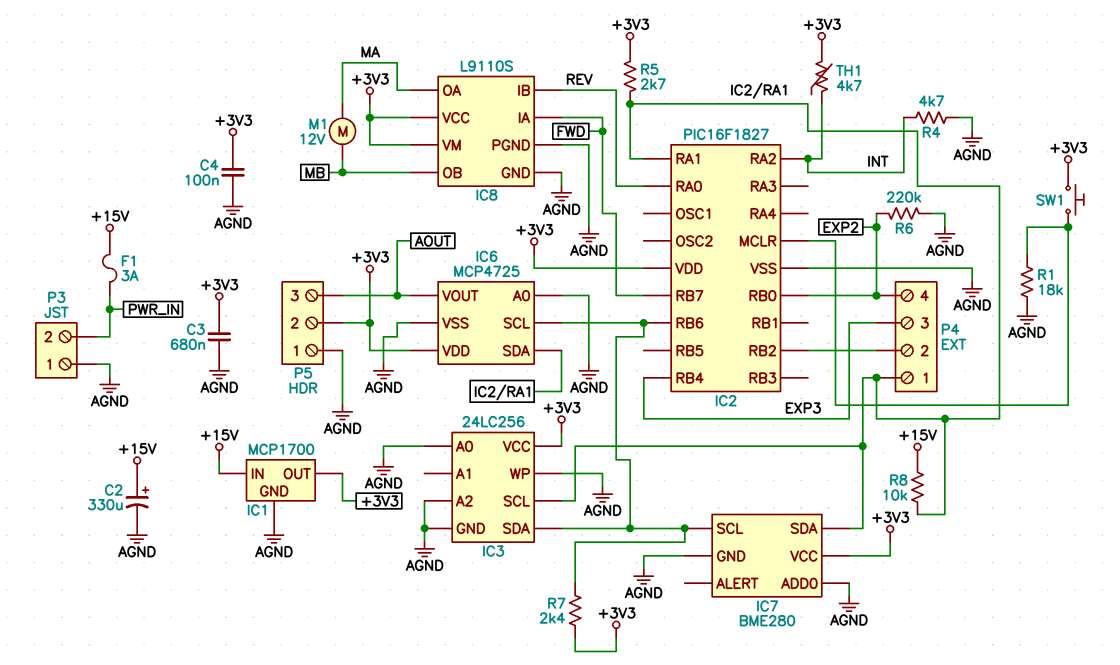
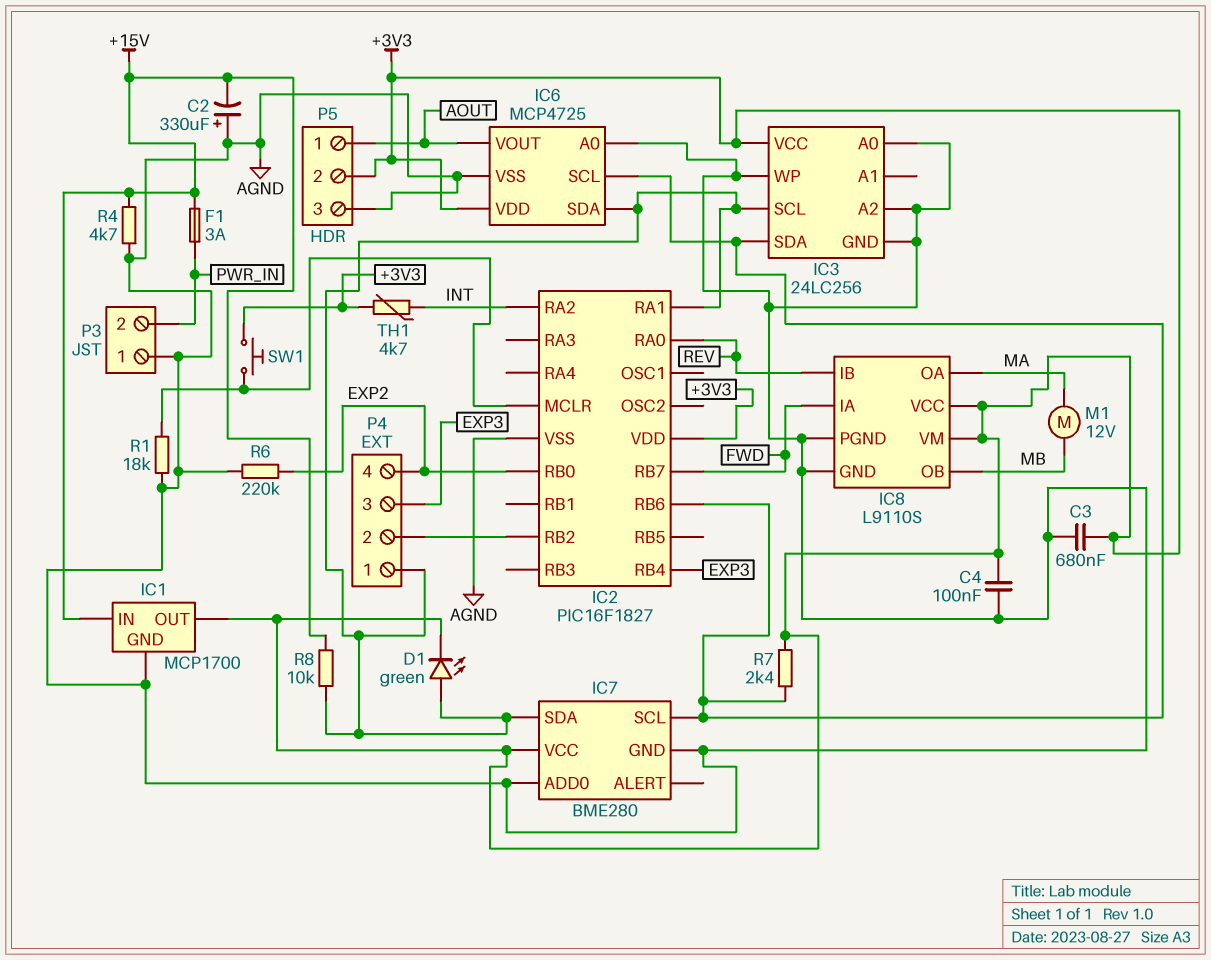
C2: 330uF (plus +15V, minus AGND) -> 330uF (plus AGND, minus +15V)
D1: none -> LED green (A IC2/RA1, K +3V3)
P5 pin 1: AGND -> AOUT
P5 pin 3: AOUT -> AGND
R4: 4.7k (AGND, INT) -> 4.7k (+15V, AGND)
R5: 2.7k (+3V3, IC2/RA1) -> none

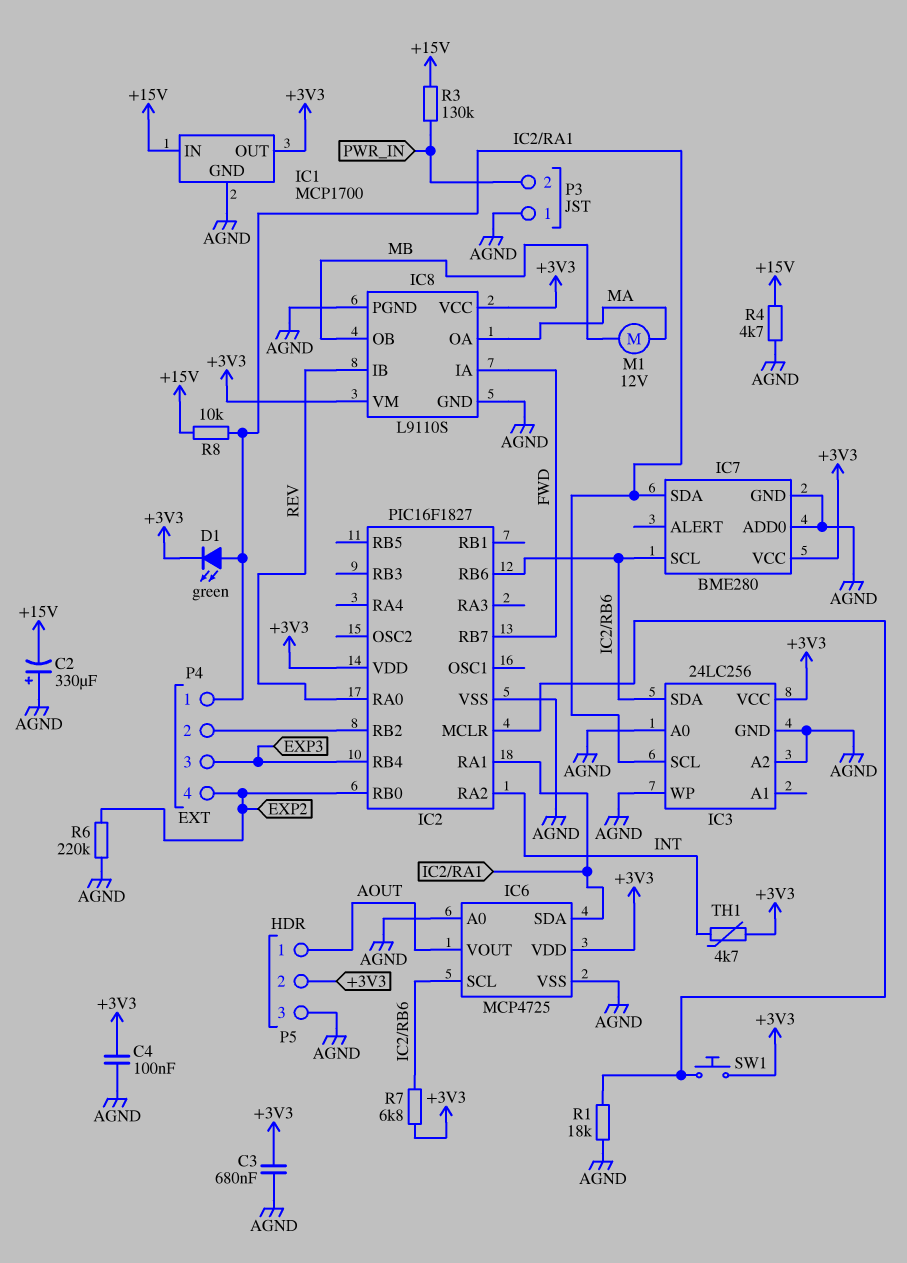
F1: 3A (+15V, PWR_IN) -> none
R3: none -> 130k (+15V, PWR_IN)
R7: 2.4k (+3V3, IC2/RB6) -> 6.8k (+3V3, IC2/RB6)

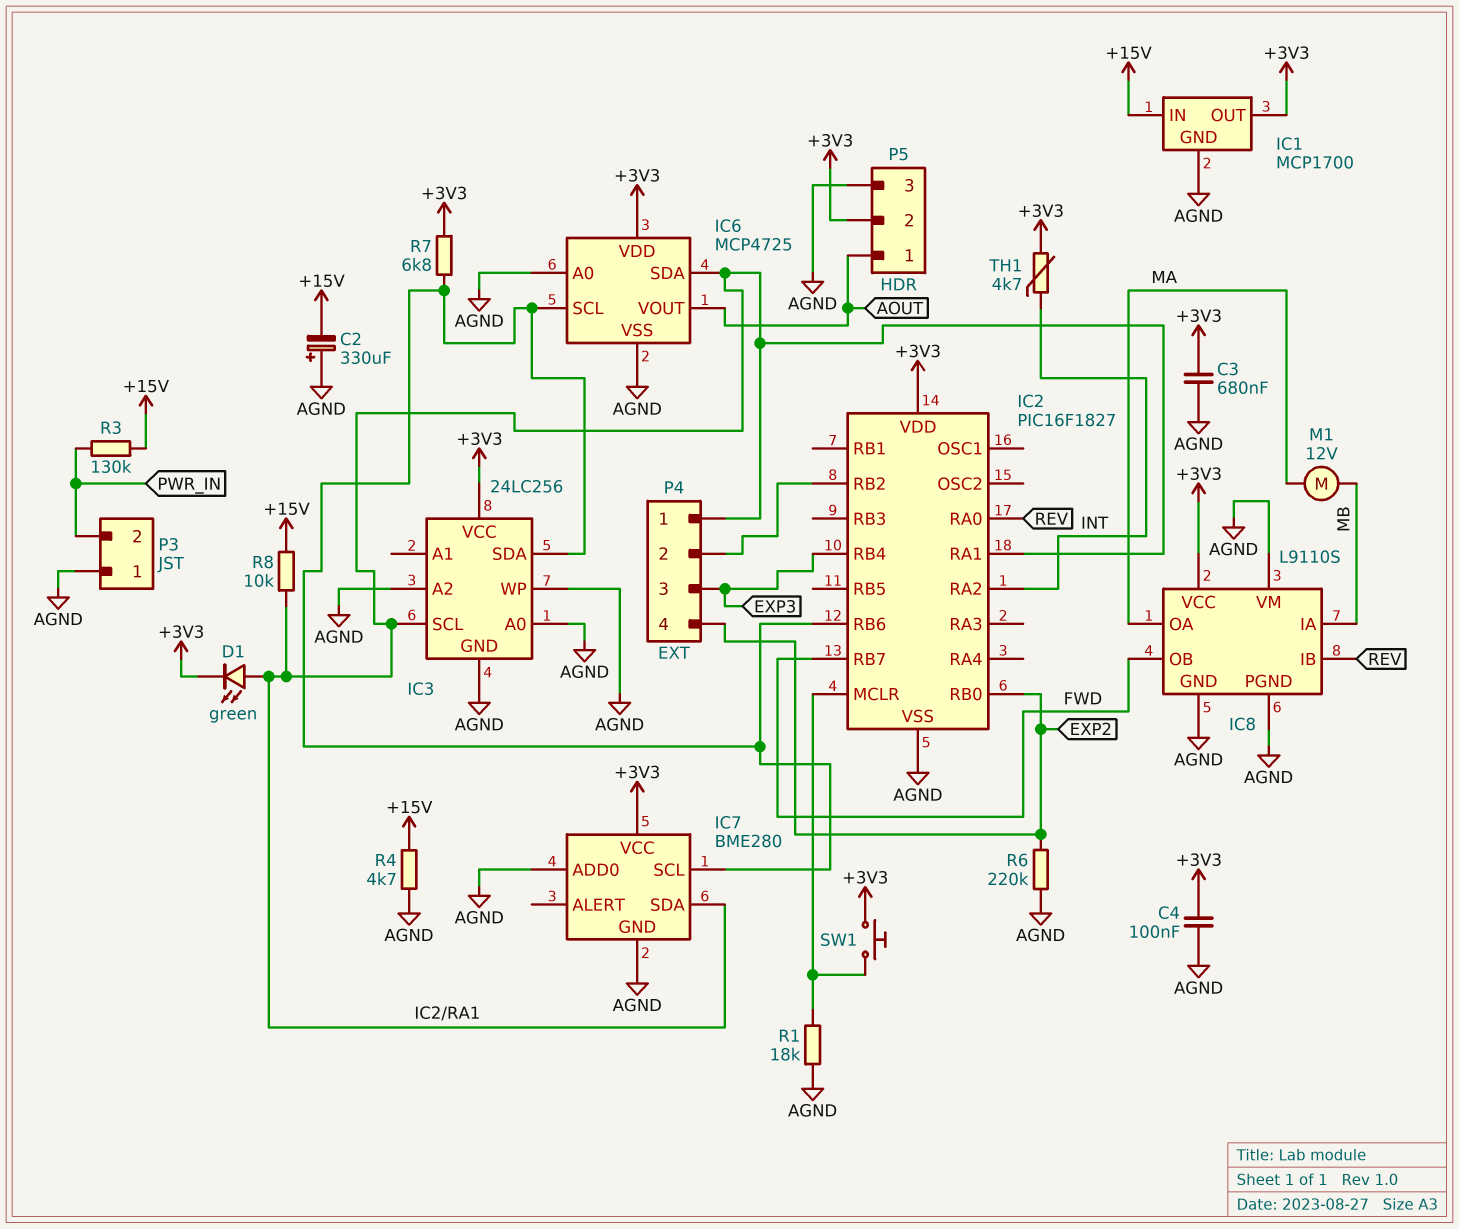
IC8 pin IA: FWD -> MB
IC8 pin OB: MB -> FWD
IC8 pin VM: +3V3 -> AGND

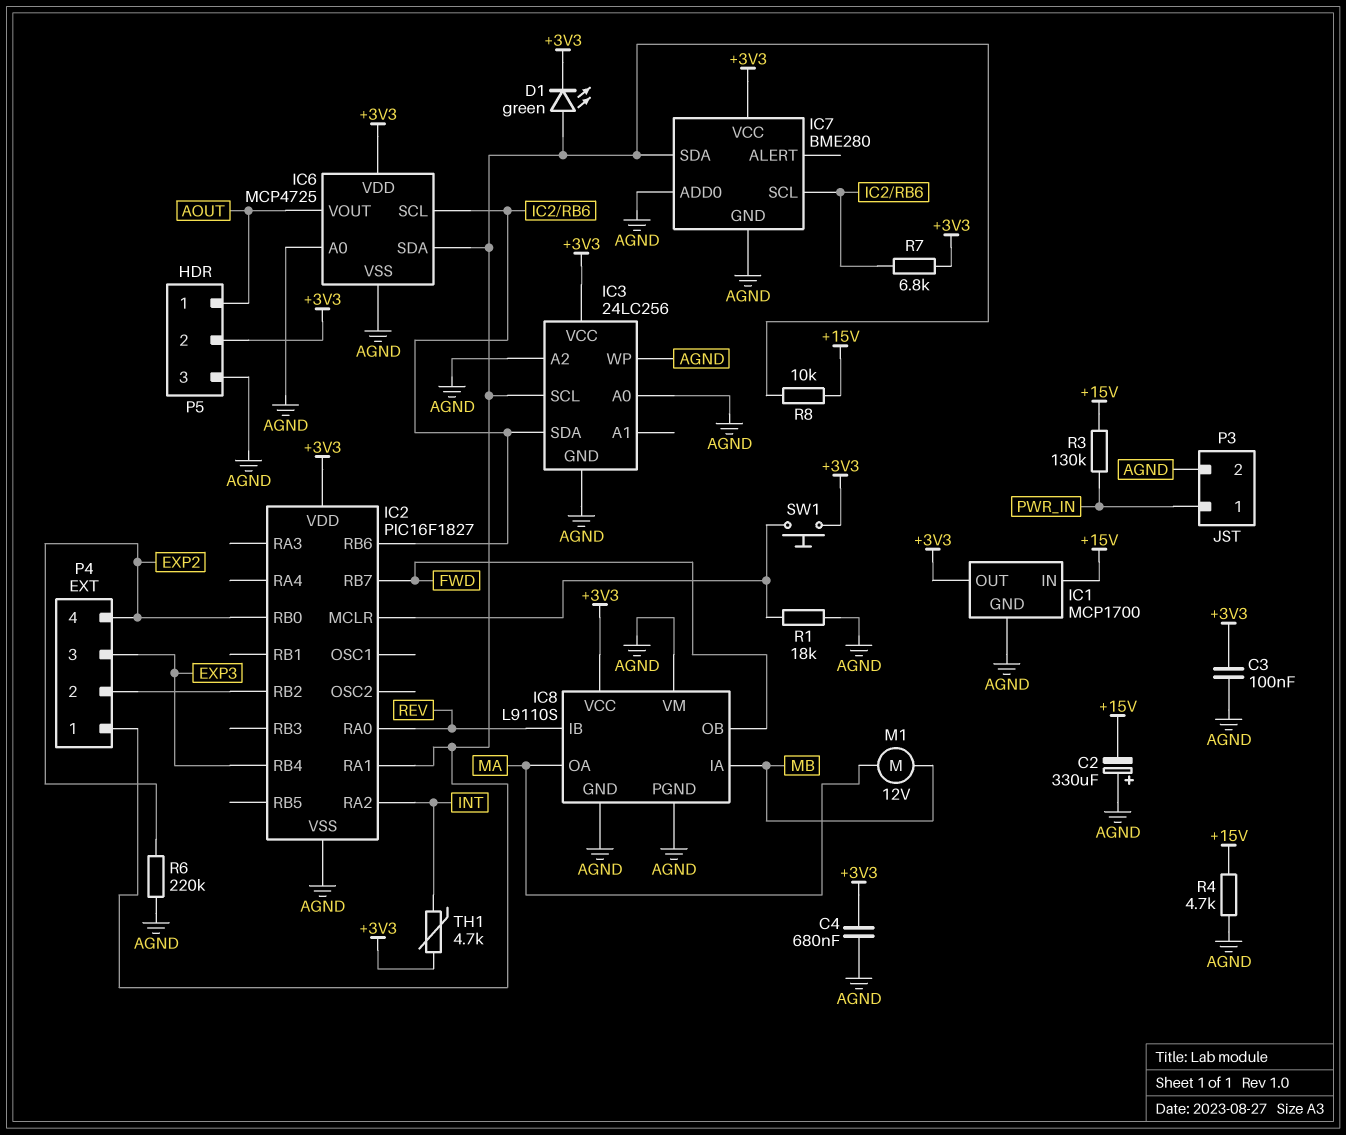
C3: 680nF (+3V3, AGND) -> 100nF (+3V3, AGND)
C4: 100nF (+3V3, AGND) -> 680nF (+3V3, AGND)
P3 pin 1: AGND -> PWR_IN
P3 pin 2: PWR_IN -> AGND

